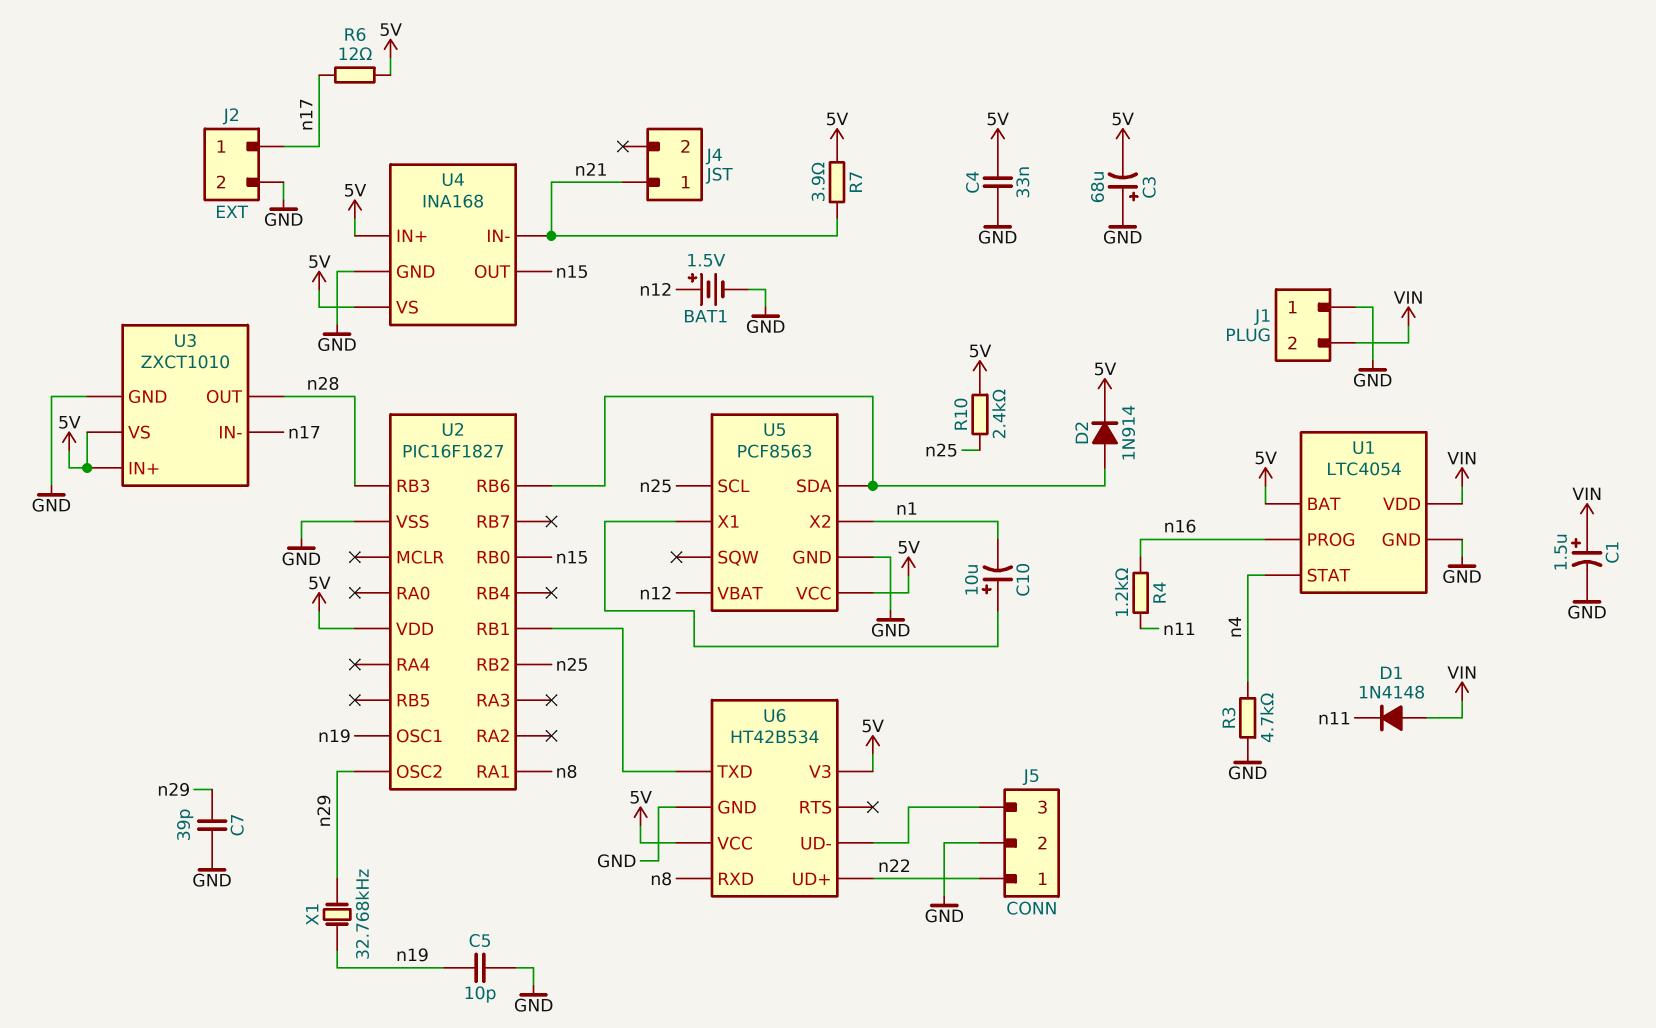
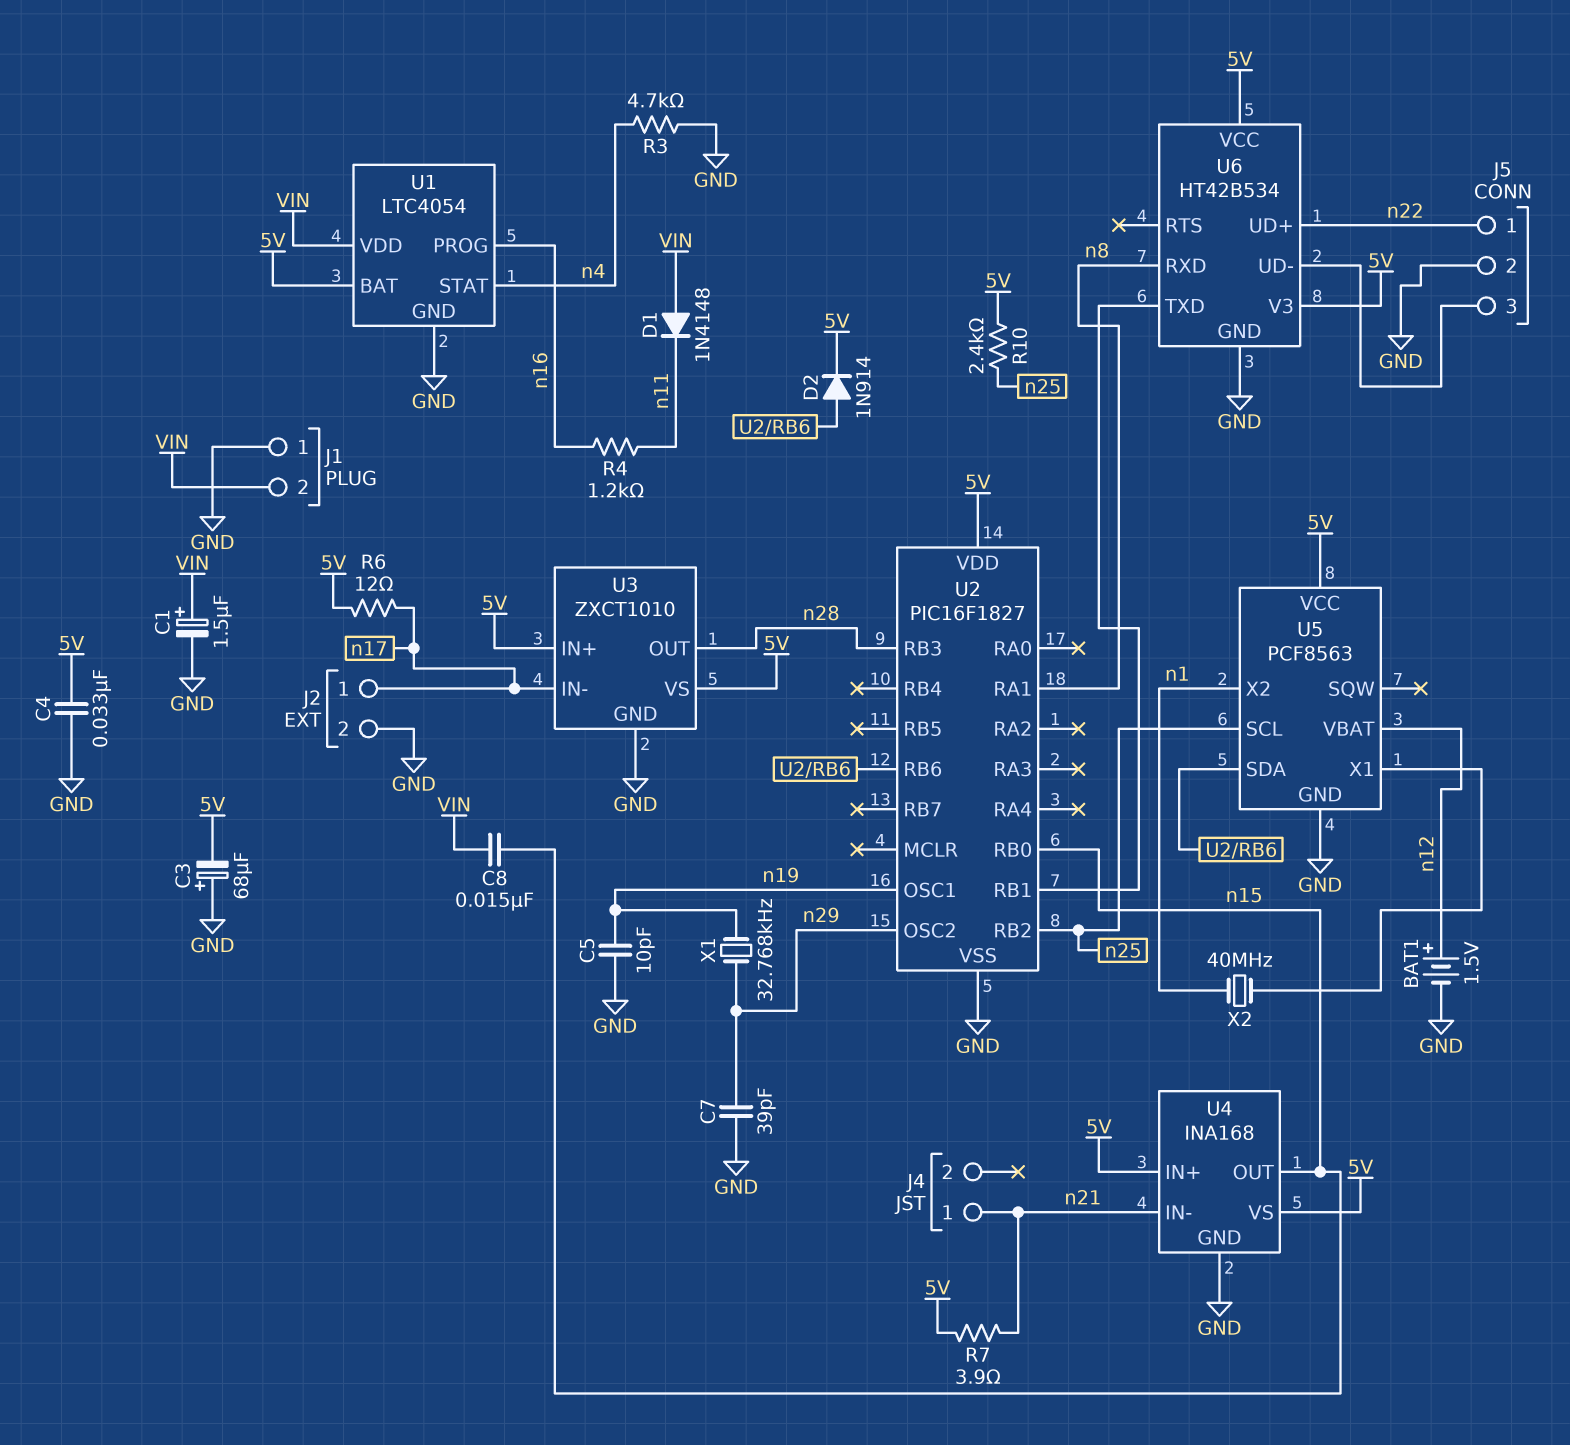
C8: none -> 15nF (VIN, n15)
C10: 10uF (plus U5/X1, minus n1) -> none
X2: none -> 40MHz (U5/X1, n1)

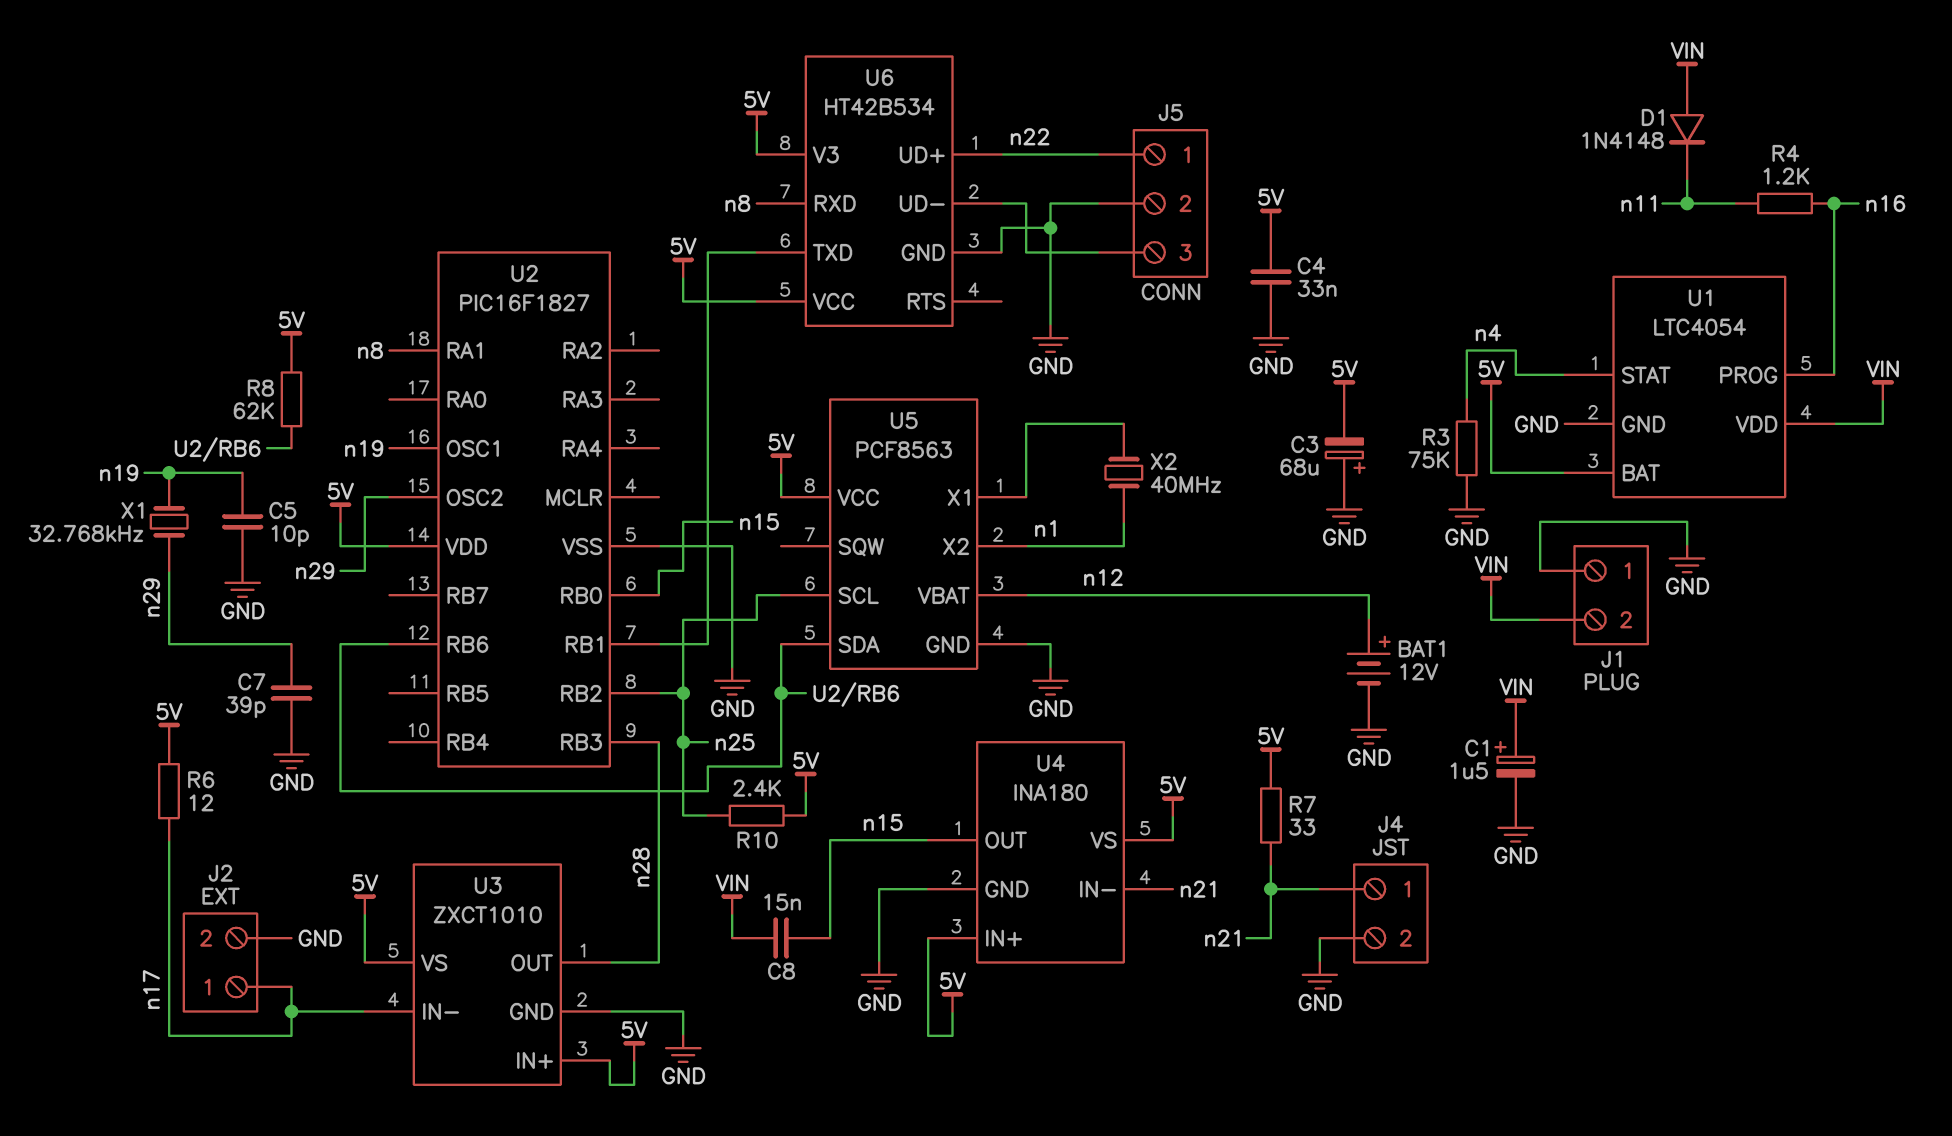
BAT1: 1.5V (plus n12, minus GND) -> 12V (plus n12, minus GND)
D2: diode 1N914 (A U2/RB6, K 5V) -> none
J4 pin 2: none -> GND
R3: 4.7k (GND, n4) -> 75k (GND, n4)
R7: 3.9 (5V, n21) -> 33 (5V, n21)
R8: none -> 62k (5V, U2/RB6)
U4: INA168 -> INA180

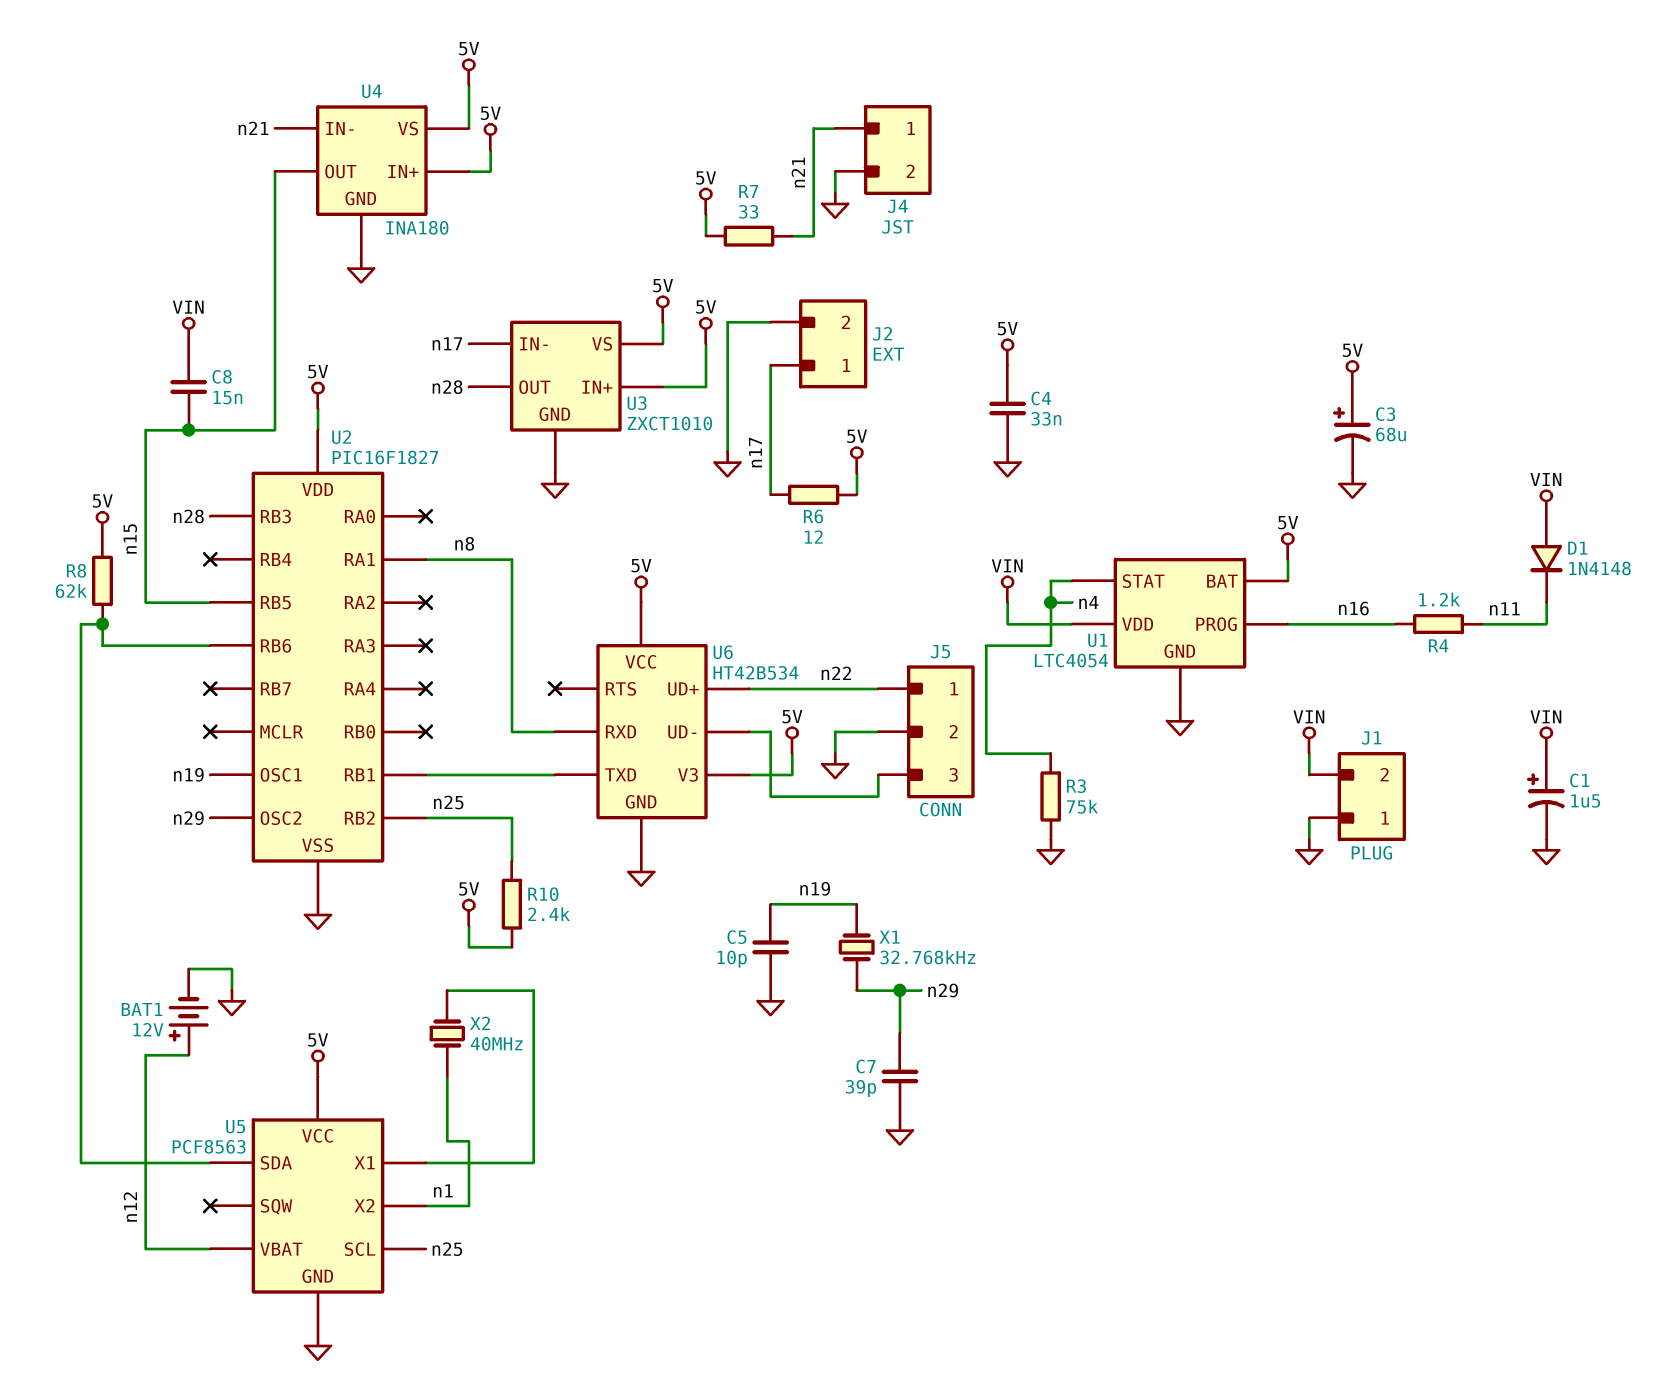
C3: 68uF (plus GND, minus 5V) -> 68uF (plus 5V, minus GND)
U2 pin RB0: n15 -> none
U2 pin RB5: none -> n15

